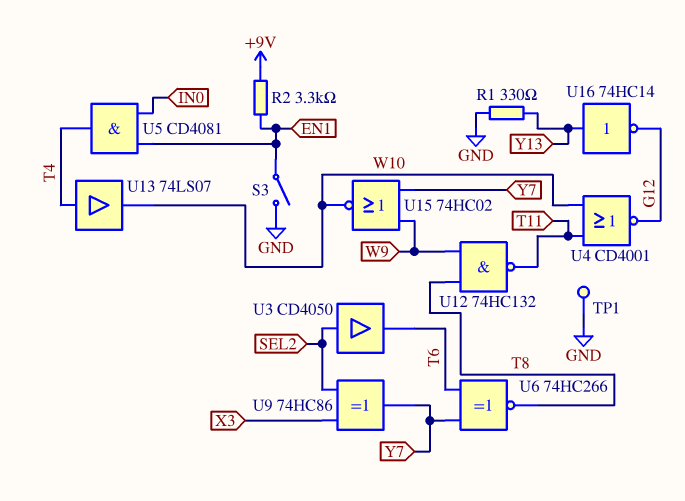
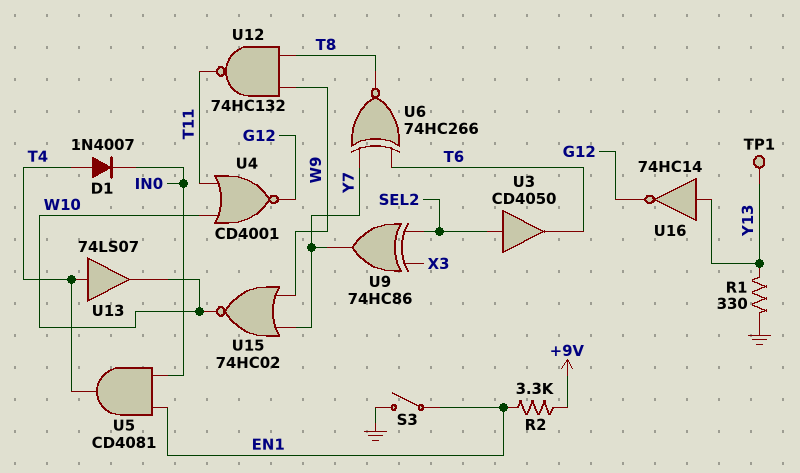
D1: none -> diode 1N4007 (A T4, K IN0)
TP1: test point (GND) -> test point (Y13)

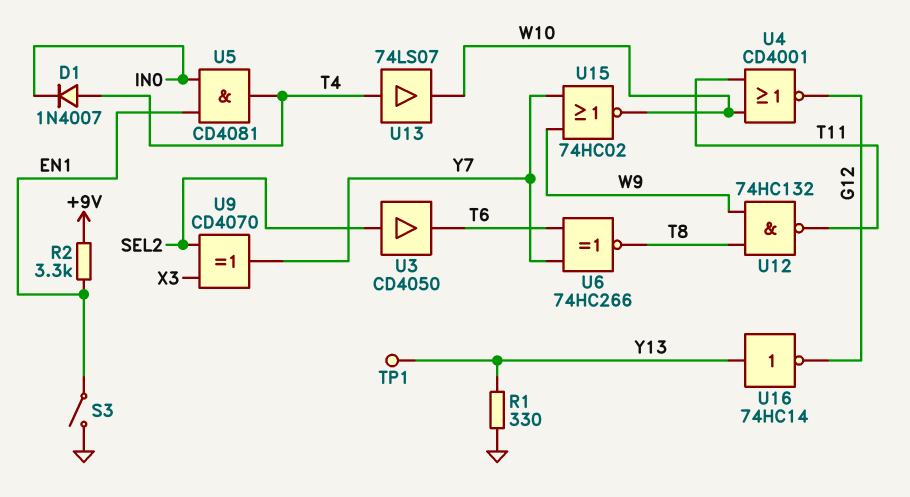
U9: XOR 74HC86 (in SEL2, in X3, out Y7) -> XOR CD4070 (in SEL2, in X3, out Y7)

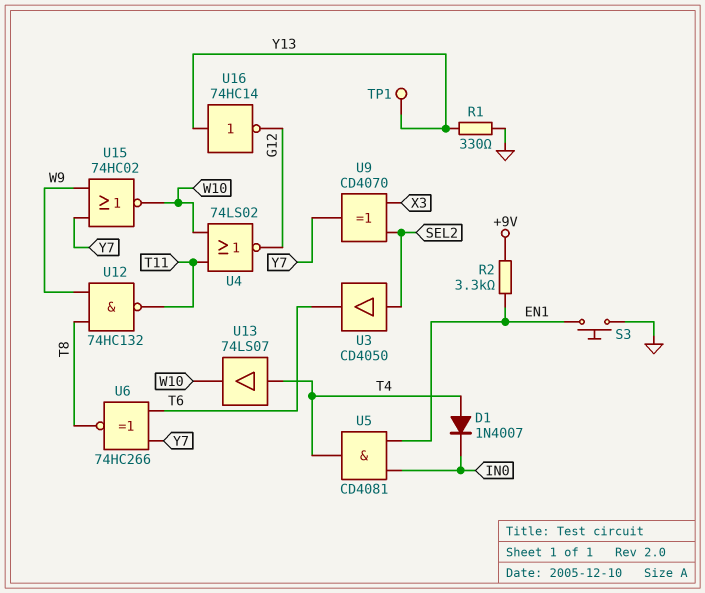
S3: switch (EN1, GND) -> button (EN1, GND)
U4: NOR CD4001 (in T11, in W10, out G12) -> NOR 74LS02 (in T11, in W10, out G12)

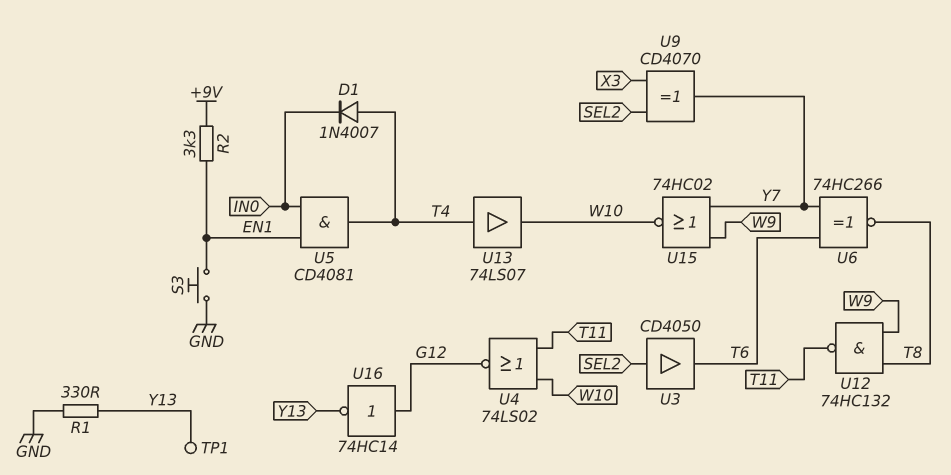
U16: NOT 74HC14 (in Y13, out G12) -> NOT 74HC14 (in G12, out Y13)

